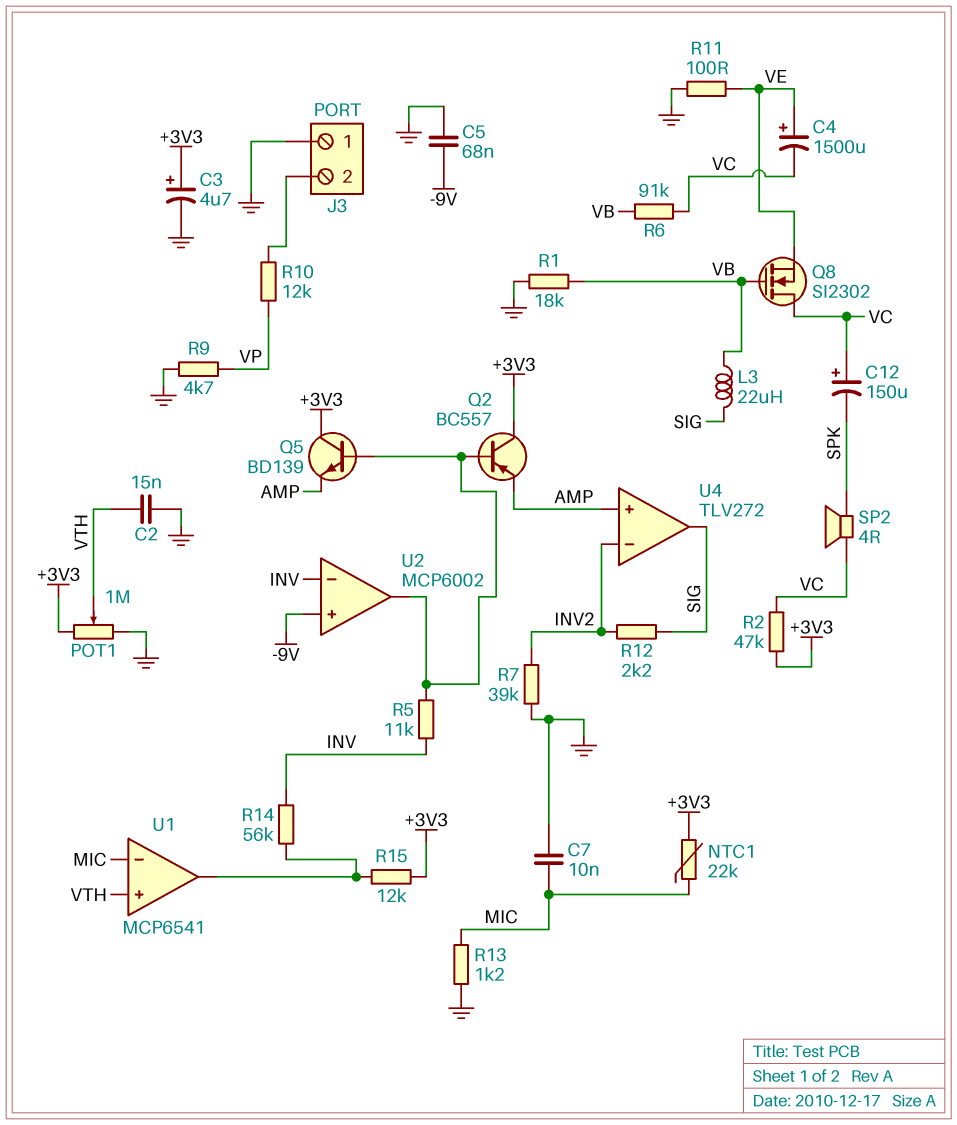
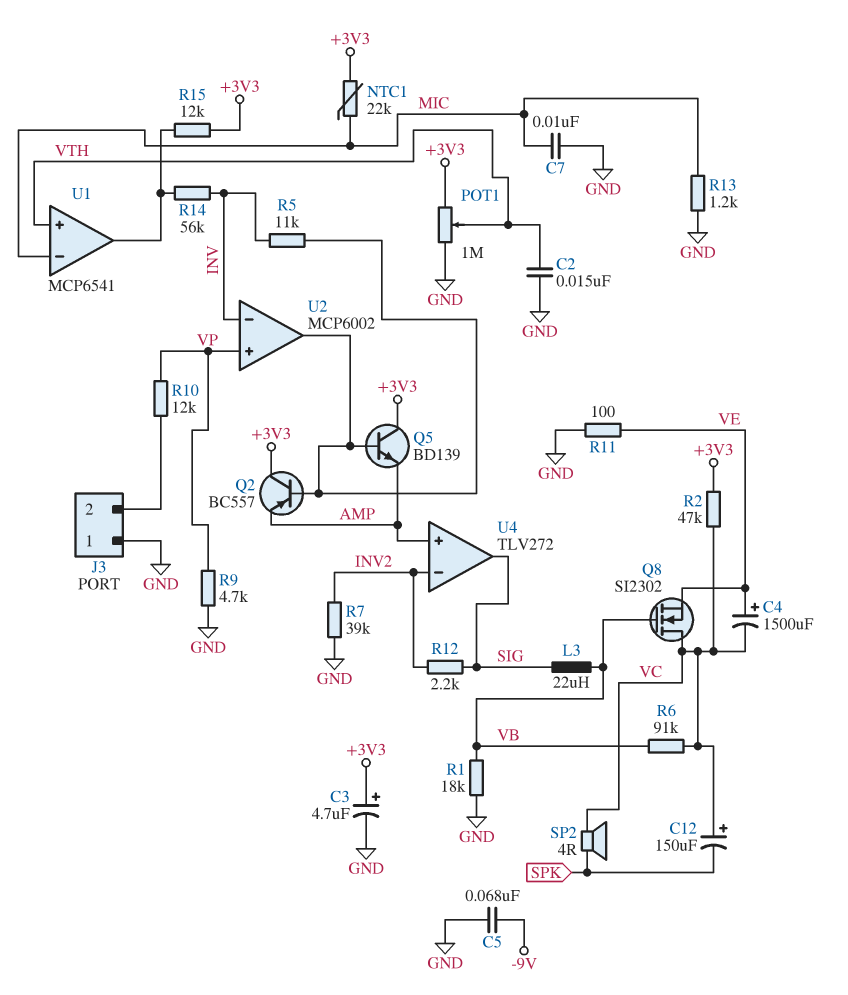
U2 pin in+: -9V -> VP

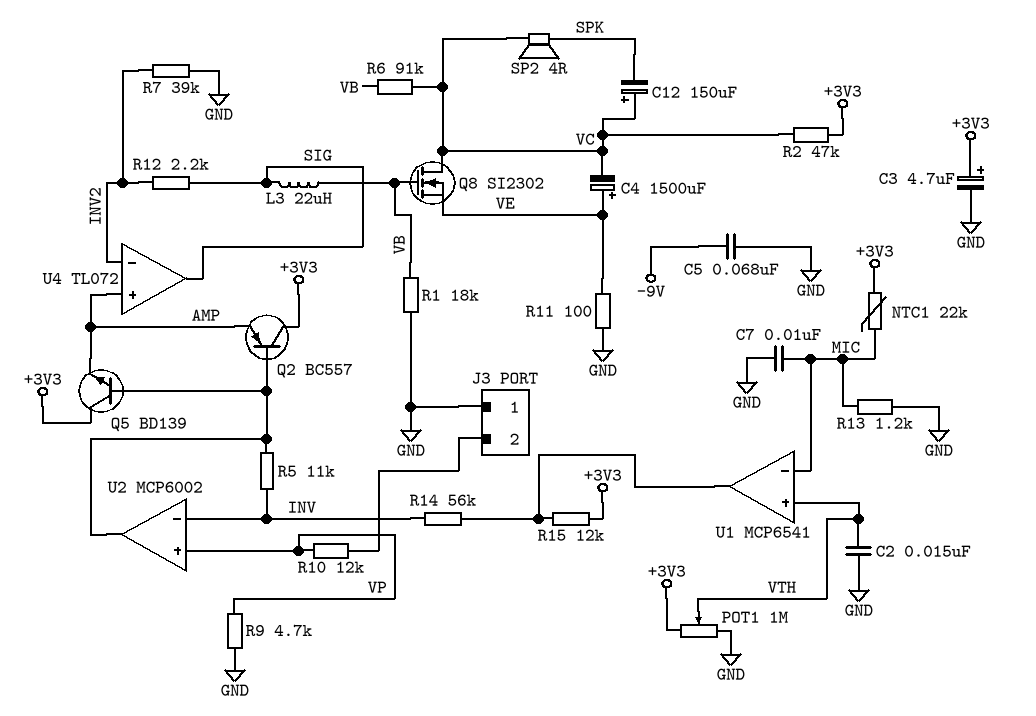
U4: TLV272 -> TL072

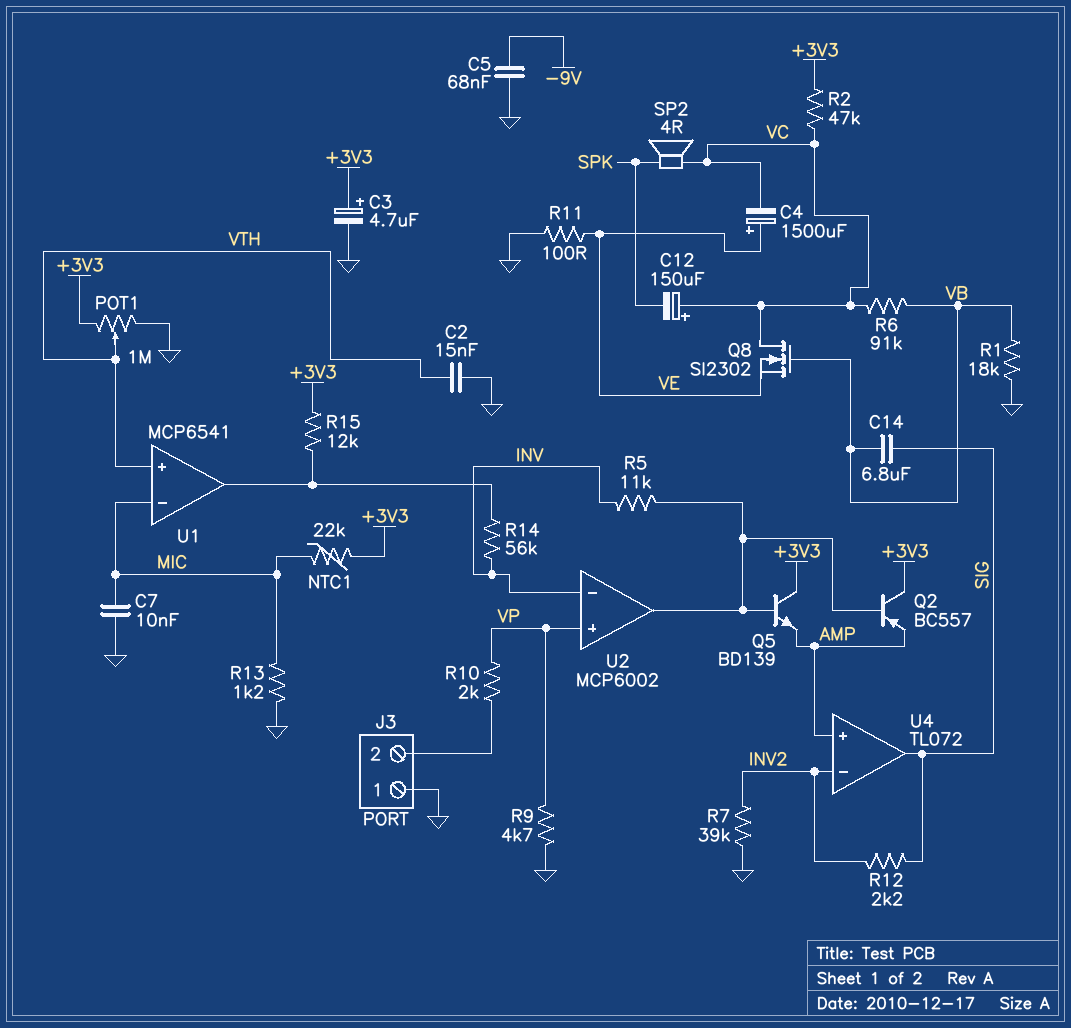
C14: none -> 6.8uF (SIG, VB)
L3: 22uH (SIG, VB) -> none
R10: 12k (J3/2, VP) -> 2k (J3/2, VP)

